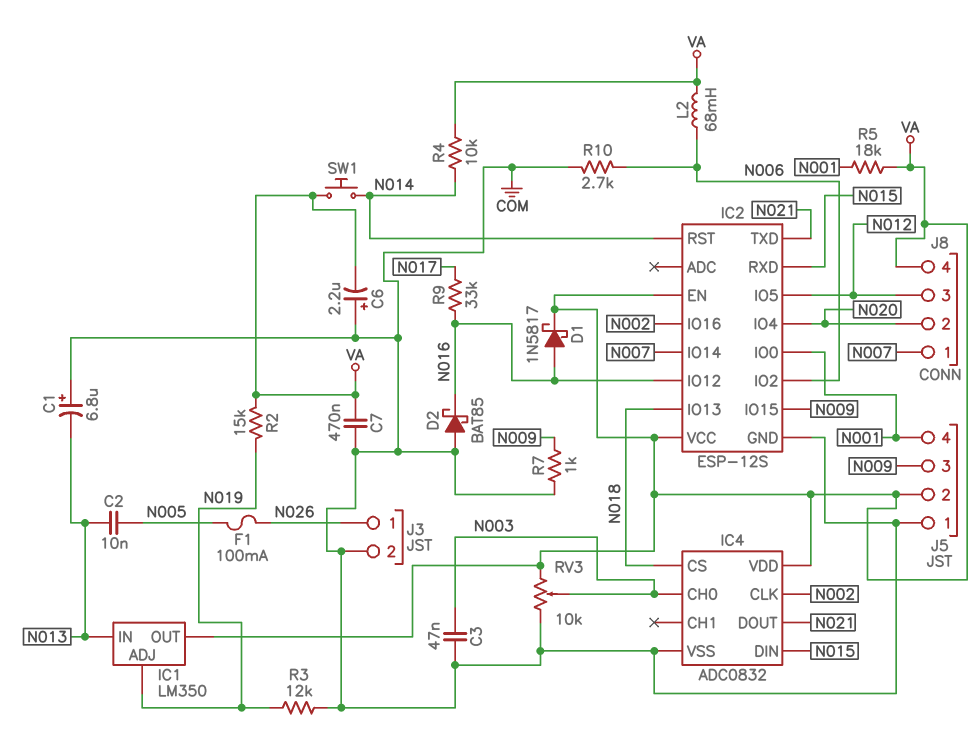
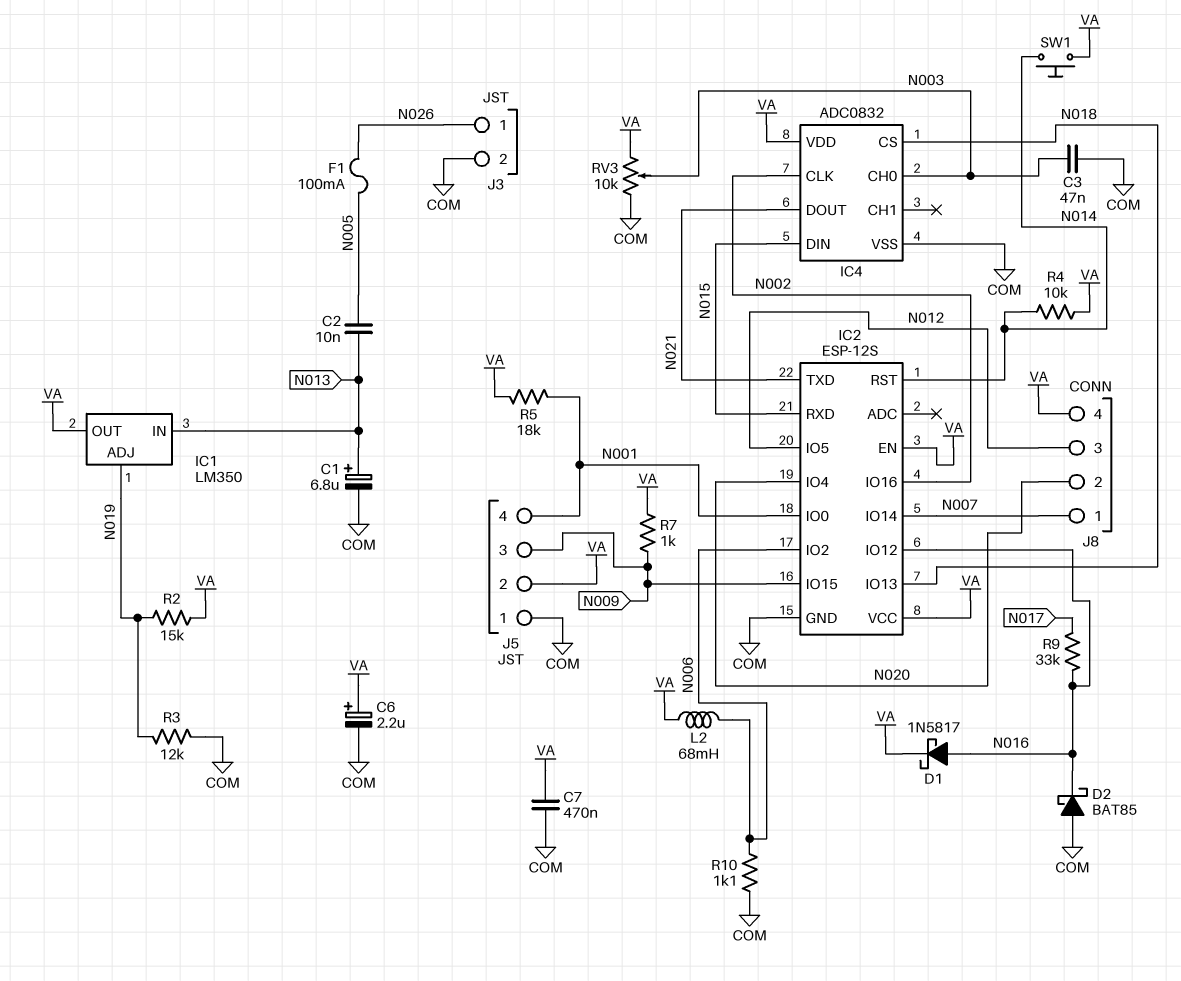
C1: 6.8uF (plus COM, minus N013) -> 6.8uF (plus N013, minus COM)
C6: 2.2uF (plus COM, minus VA) -> 2.2uF (plus VA, minus COM)
R7: 1k (COM, N009) -> 1k (N009, VA)
R10: 2.7k (COM, N006) -> 1.1k (COM, N006)

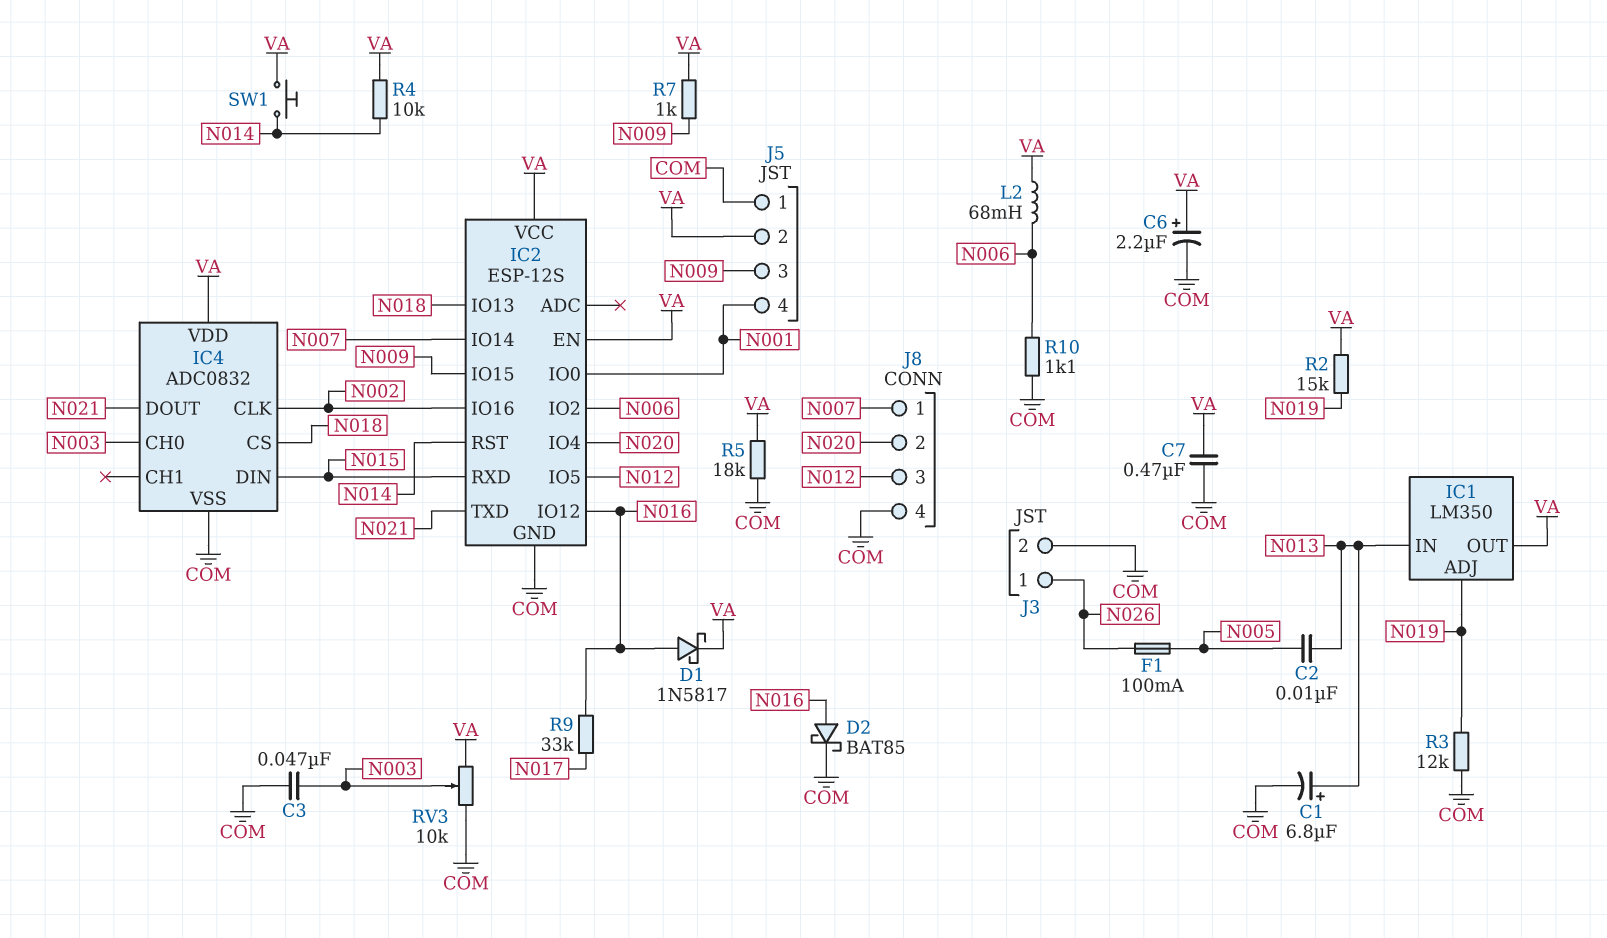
D2: schottky BAT85 (A COM, K N016) -> schottky BAT85 (A N016, K COM)
J8 pin 4: VA -> COM
R5: 18k (N001, VA) -> 18k (COM, VA)

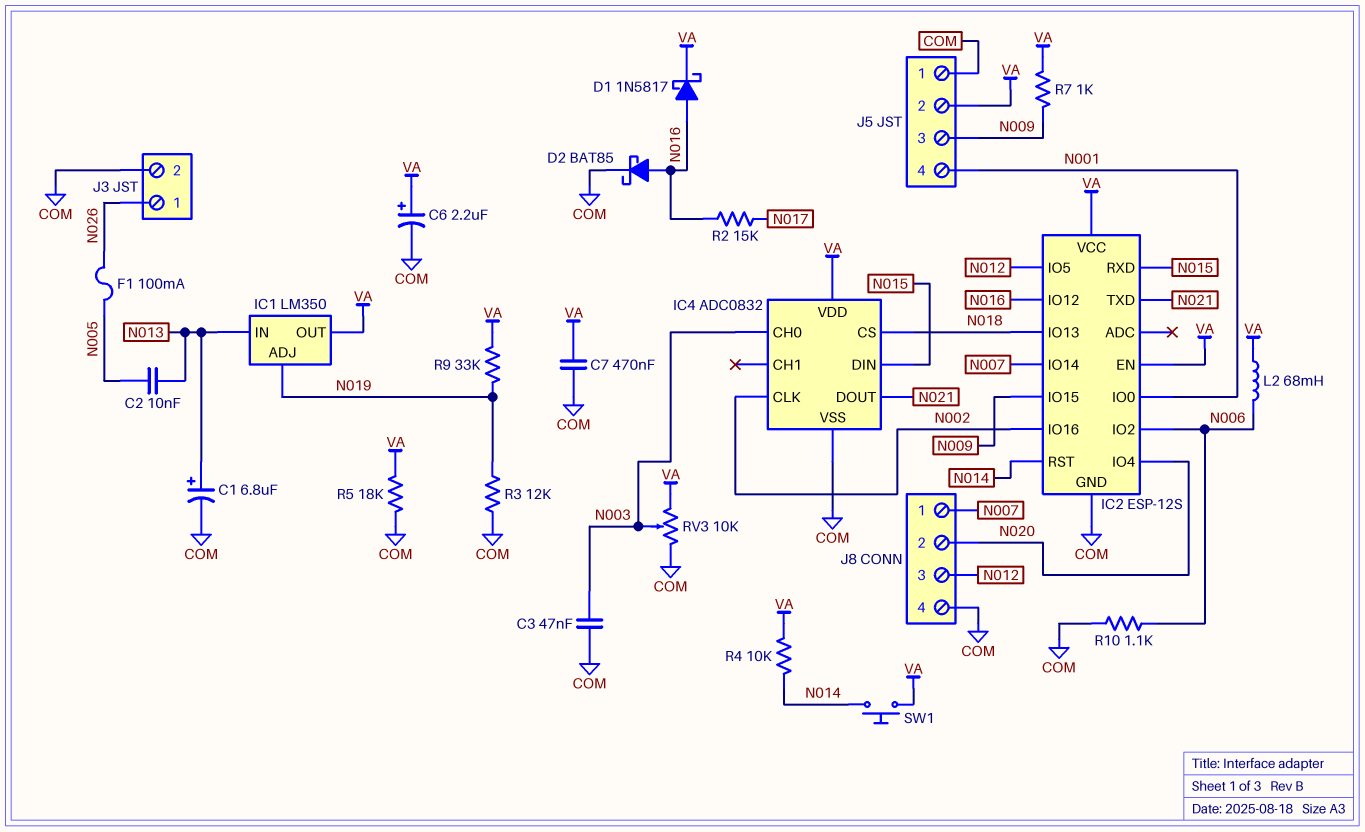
R2: 15k (N019, VA) -> 15k (N016, N017)
R9: 33k (N016, N017) -> 33k (N019, VA)

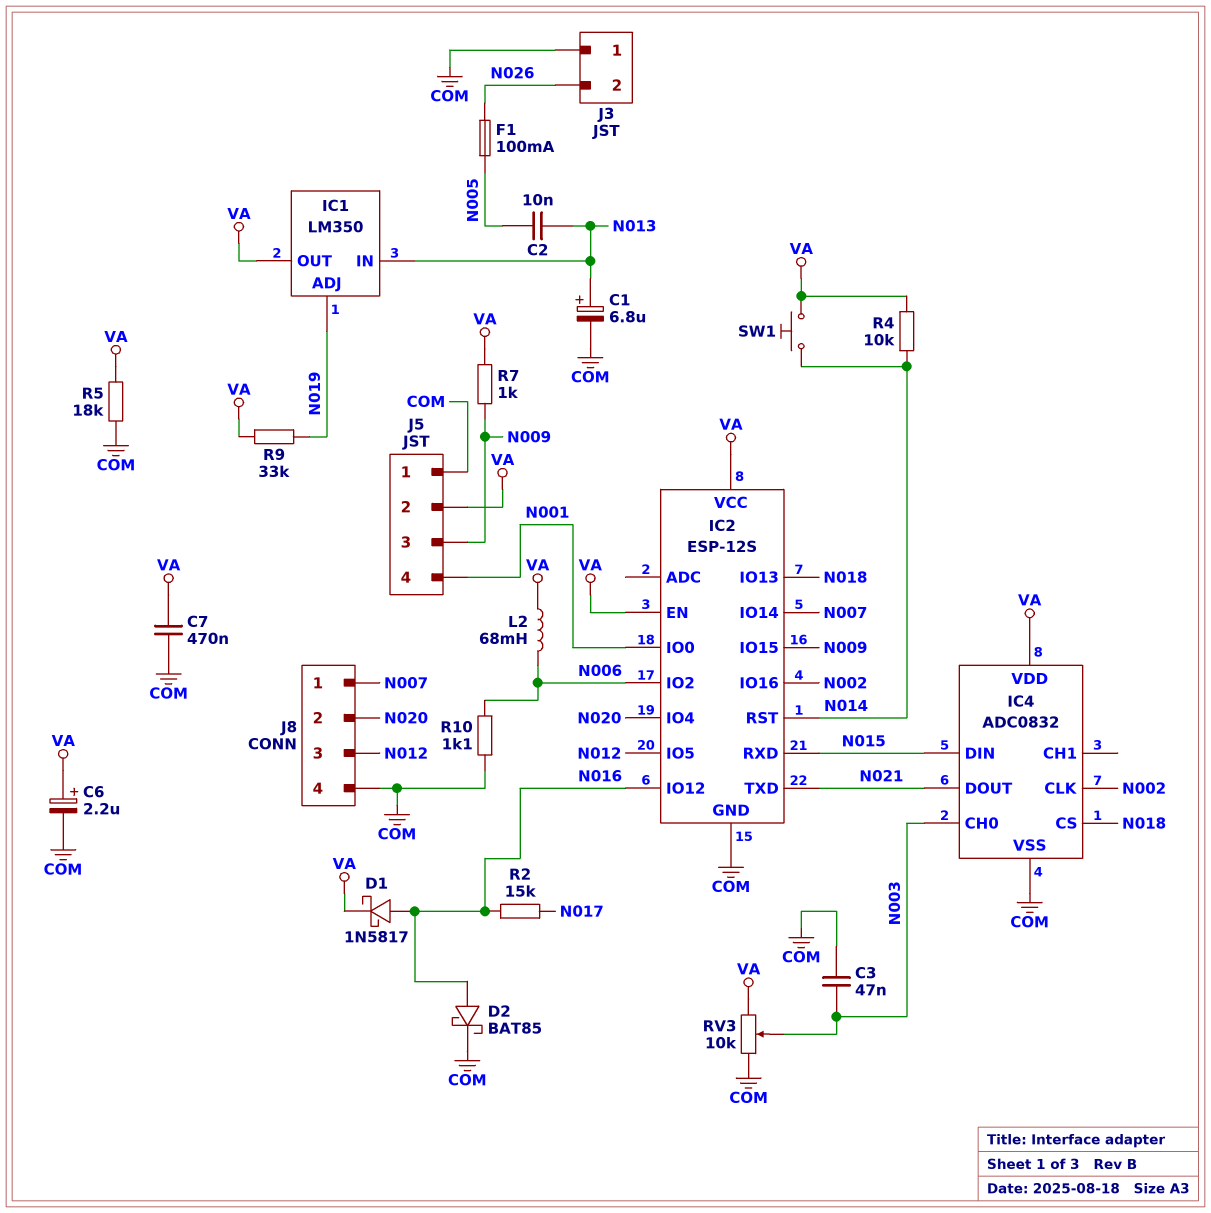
J3 pin 1: N026 -> COM
J3 pin 2: COM -> N026
R3: 12k (COM, N019) -> none

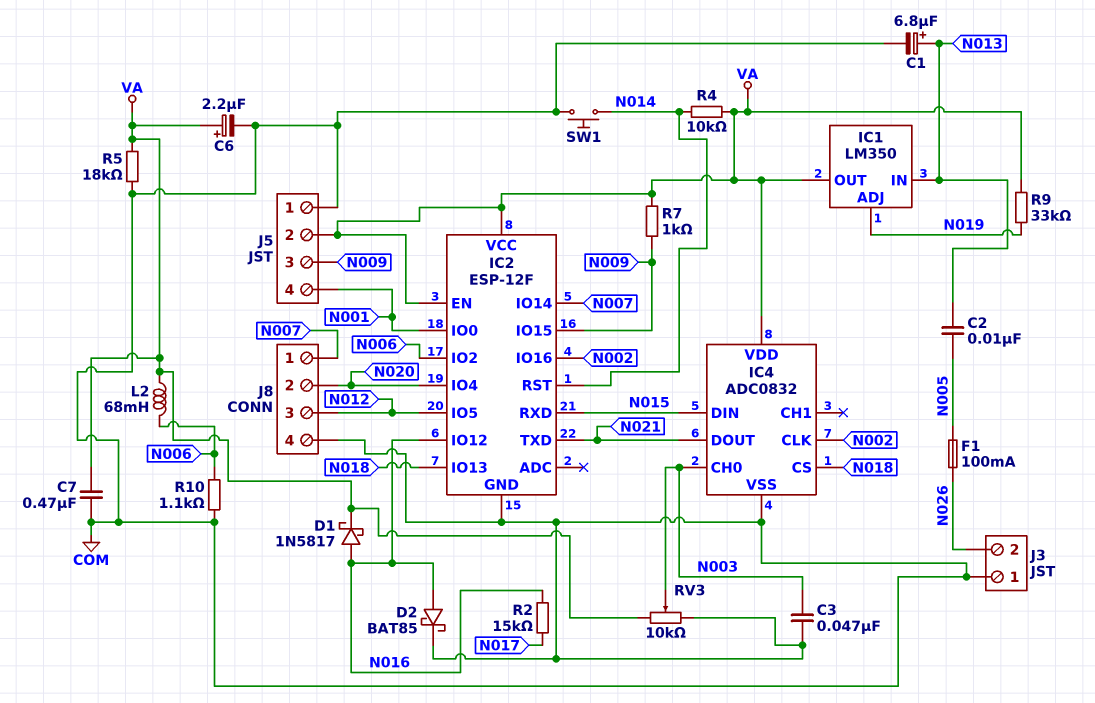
IC2: ESP-12S -> ESP-12F
SW1: button (N014, VA) -> button (COM, N014)

